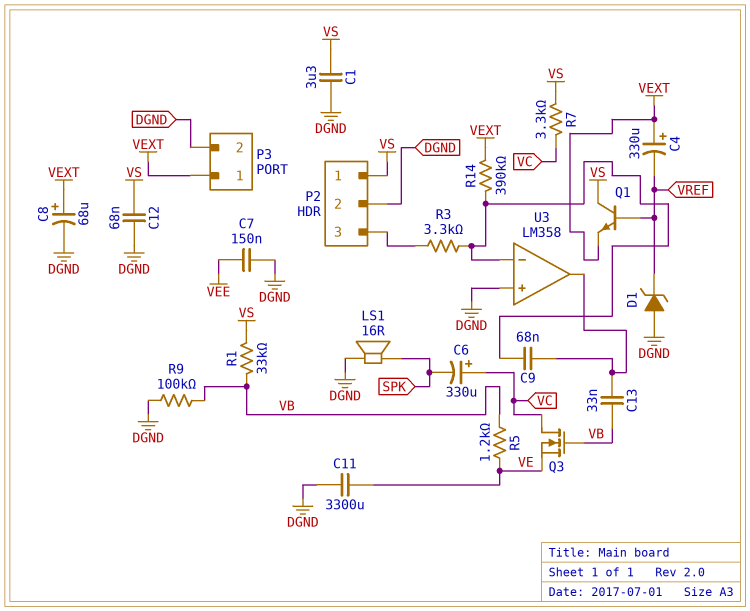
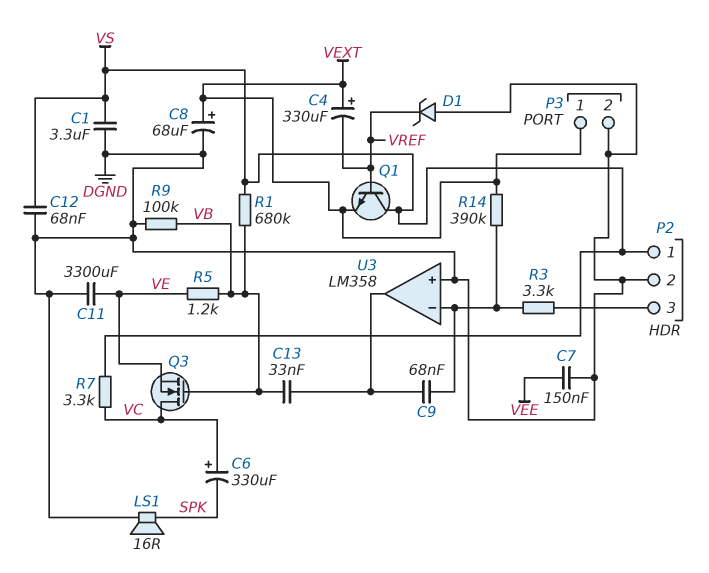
R1: 33k (VB, VS) -> 680k (VB, VS)

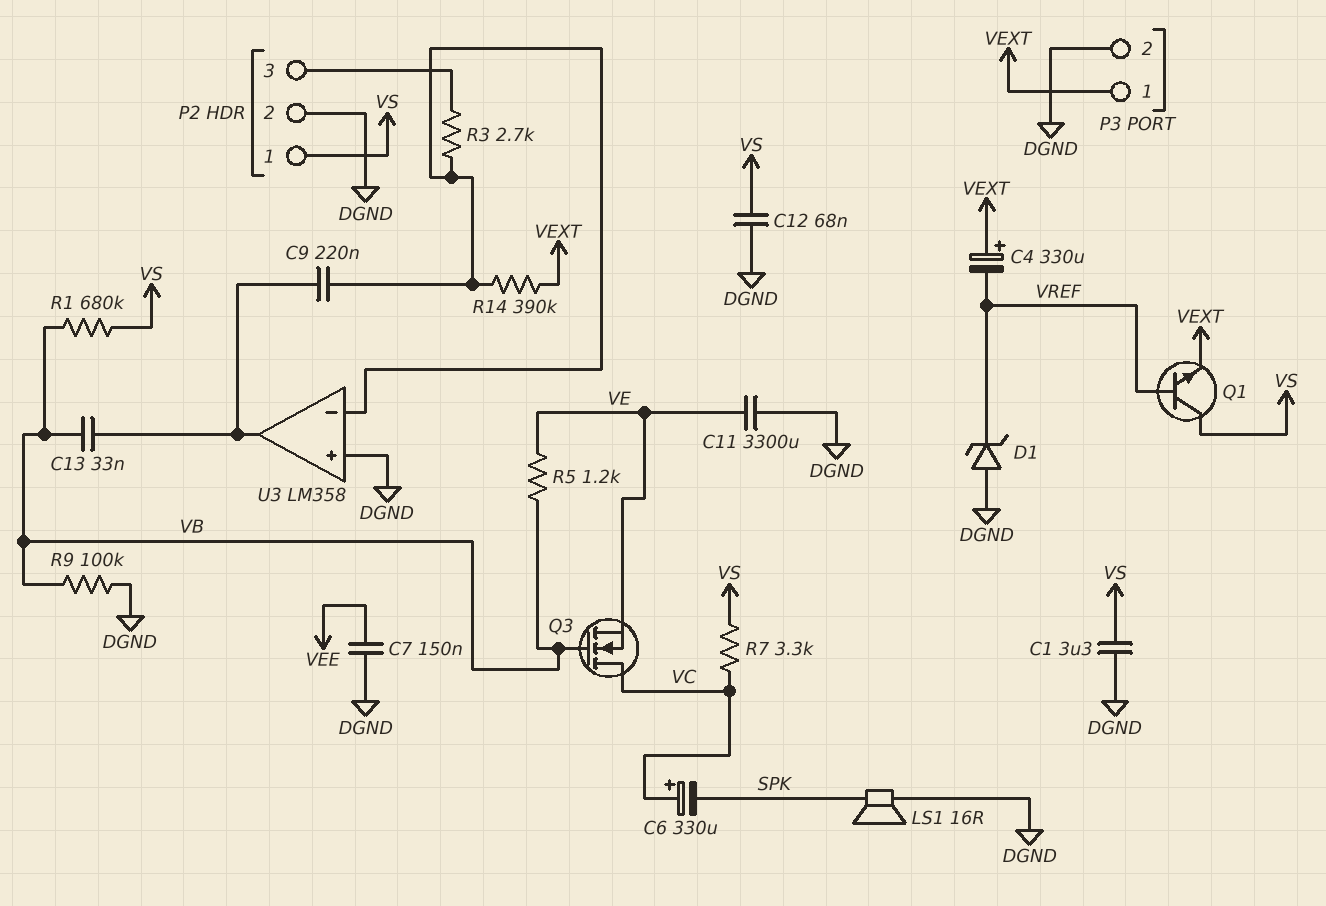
C8: 68uF (plus VEXT, minus DGND) -> none
C9: 68nF (U3/in-, U3/out) -> 220nF (U3/in-, U3/out)
R3: 3.3k (P2/3, U3/in-) -> 2.7k (P2/3, U3/in-)

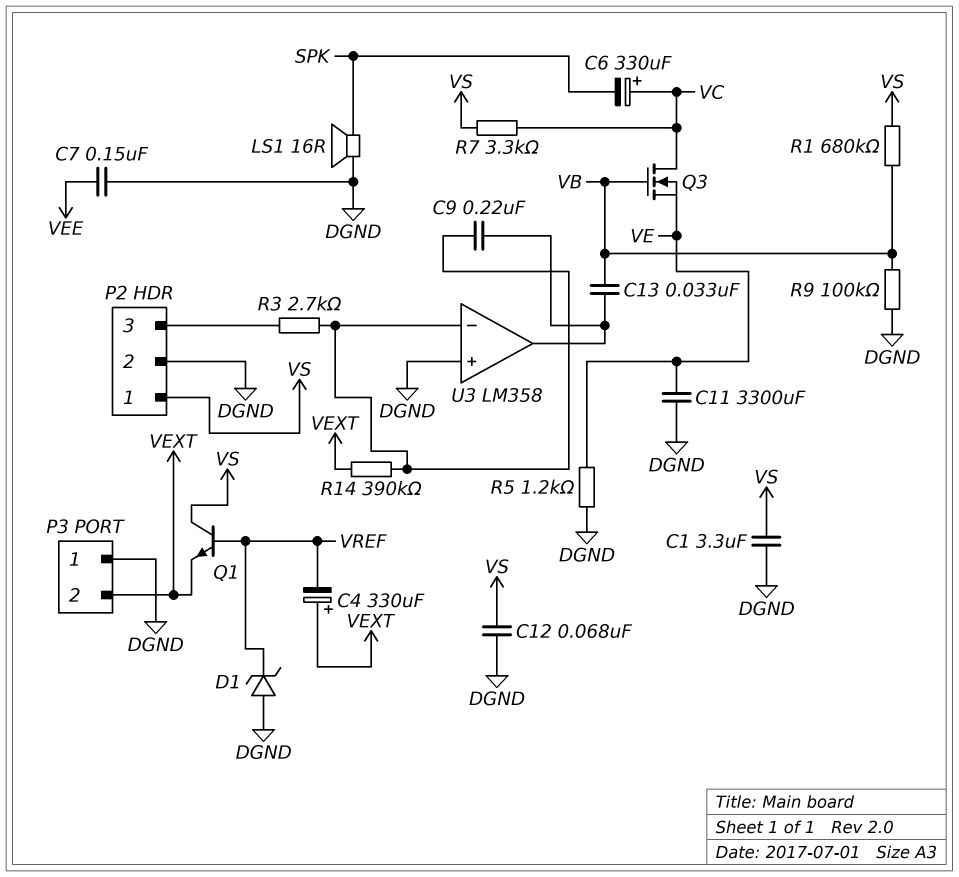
P3 pin 1: VEXT -> DGND
P3 pin 2: DGND -> VEXT
R5: 1.2k (VB, VE) -> 1.2k (DGND, VE)

